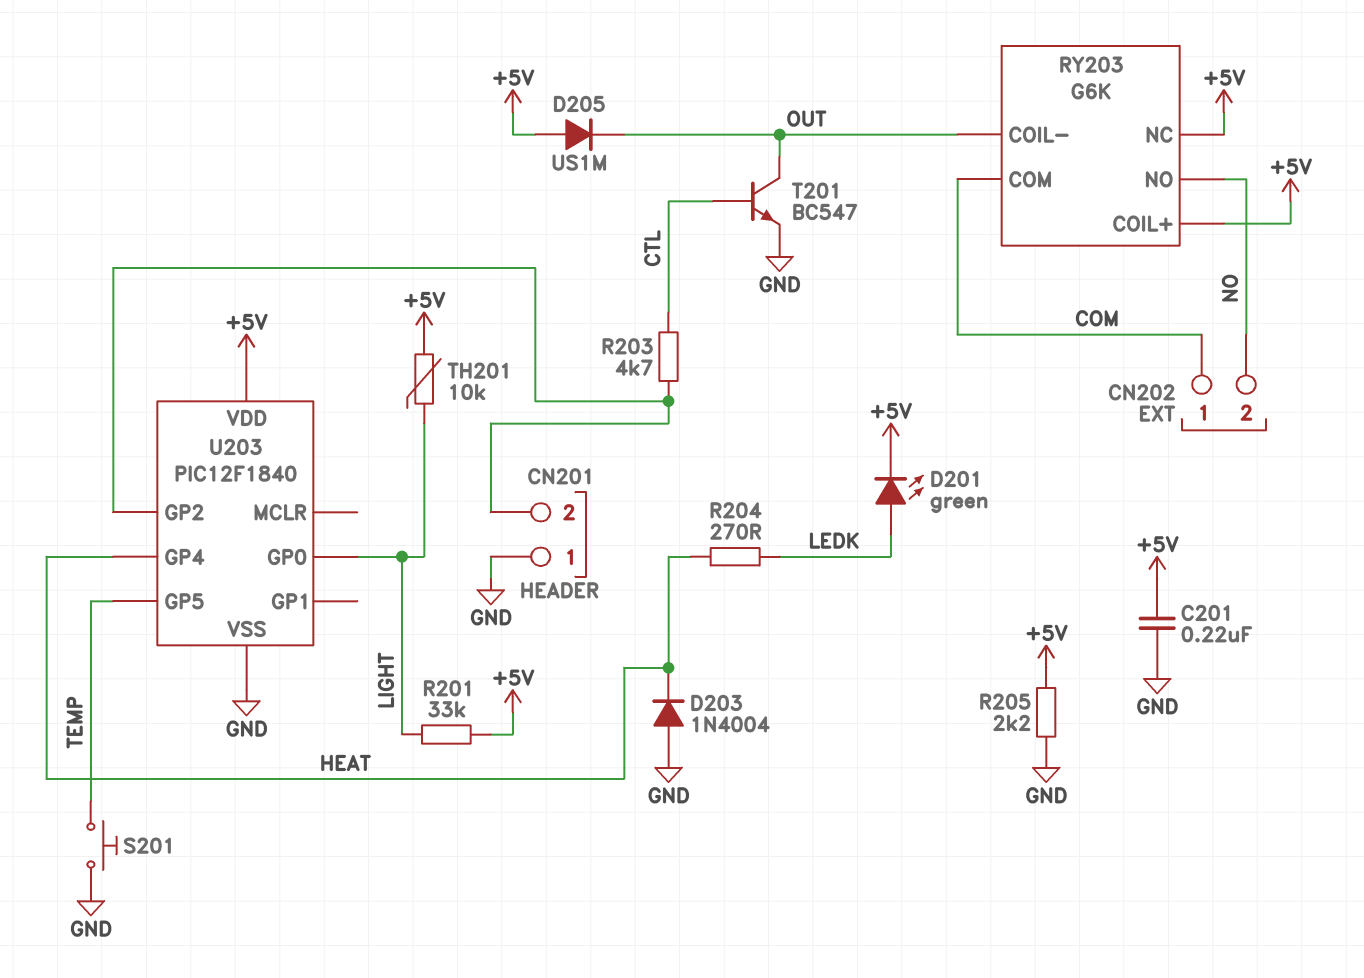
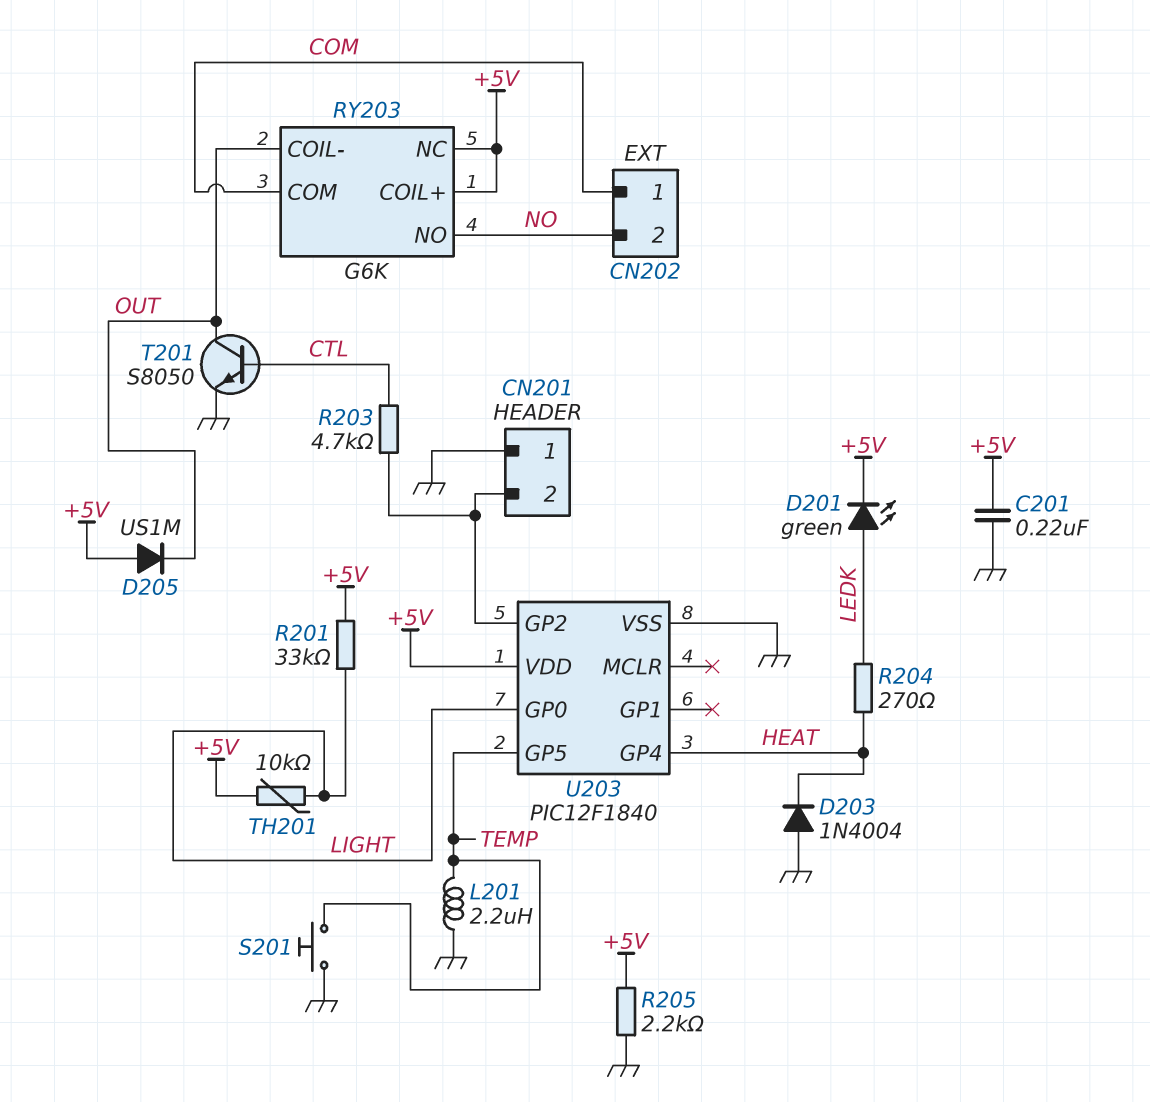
L201: none -> 2.2uH (GND, TEMP)
T201: NPN BC547 (B CTL, C OUT, E GND) -> NPN S8050 (B CTL, C OUT, E GND)

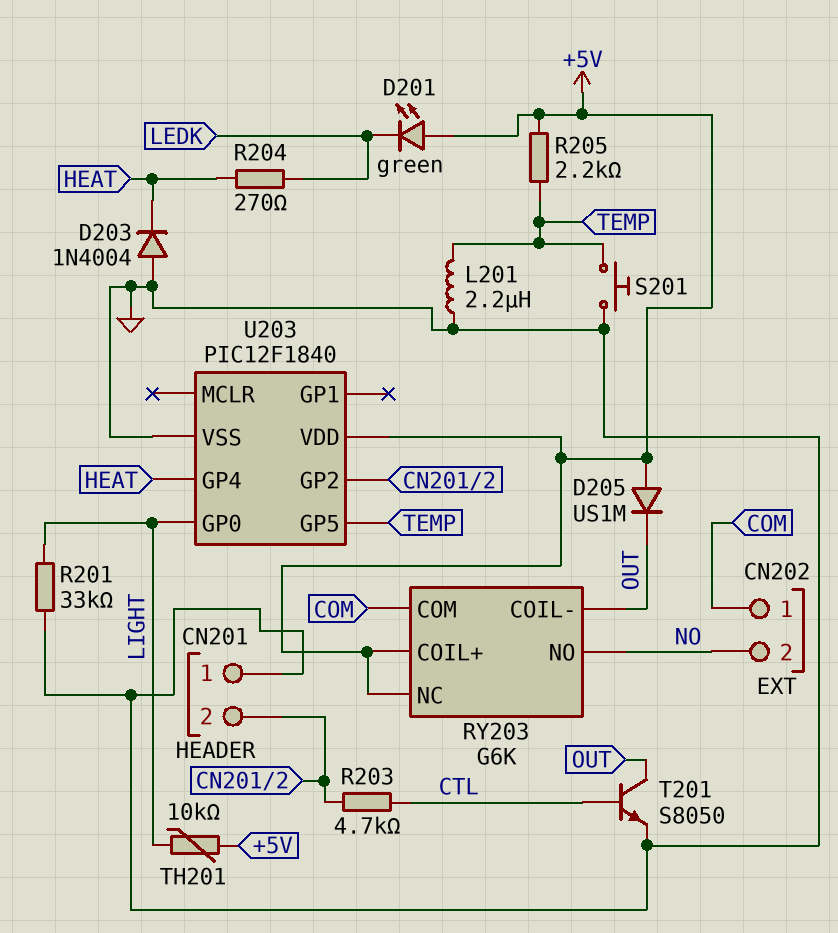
C201: 220nF (+5V, GND) -> none
D201: LED green (A LEDK, K +5V) -> LED green (A +5V, K LEDK)
R201: 33k (+5V, LIGHT) -> 33k (GND, LIGHT)
R205: 2.2k (+5V, GND) -> 2.2k (+5V, TEMP)

